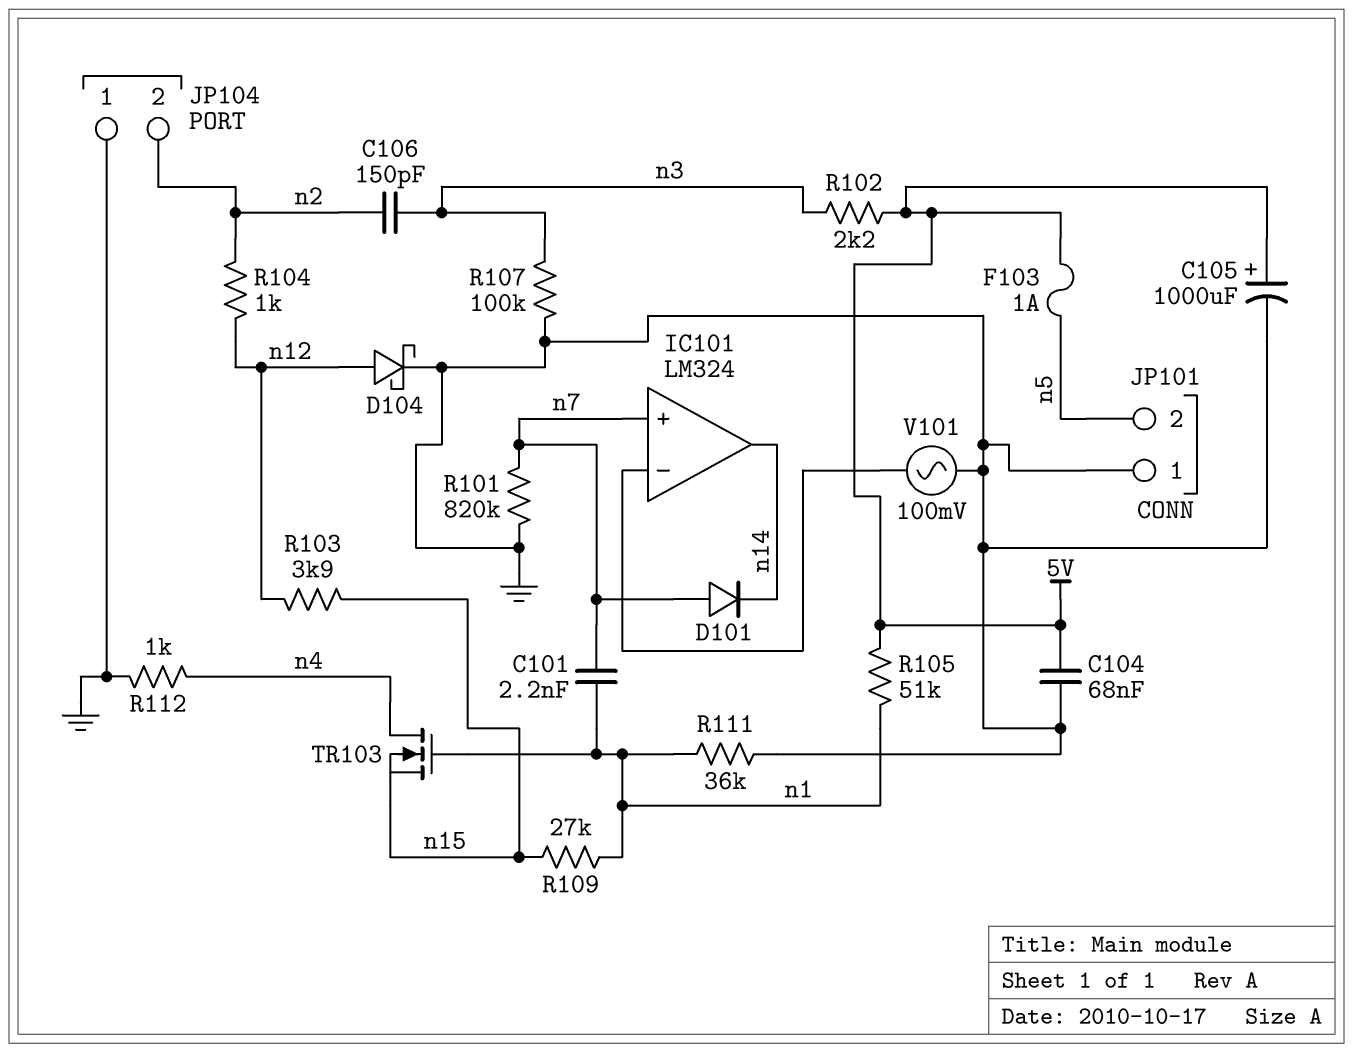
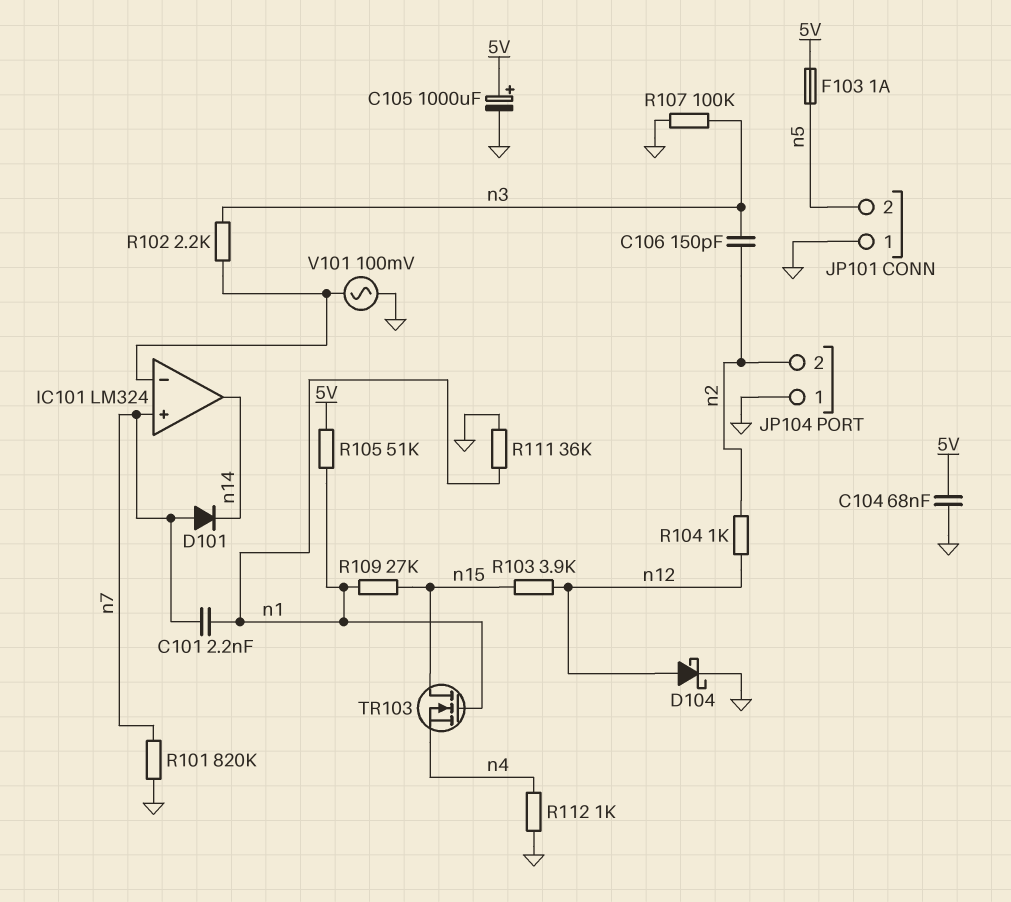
R102: 2.2k (5V, n3) -> 2.2k (IC101/in-, n3)
TR103: NMOS (G n1, D n4, S n15) -> NMOS (G n1, D n15, S n4)

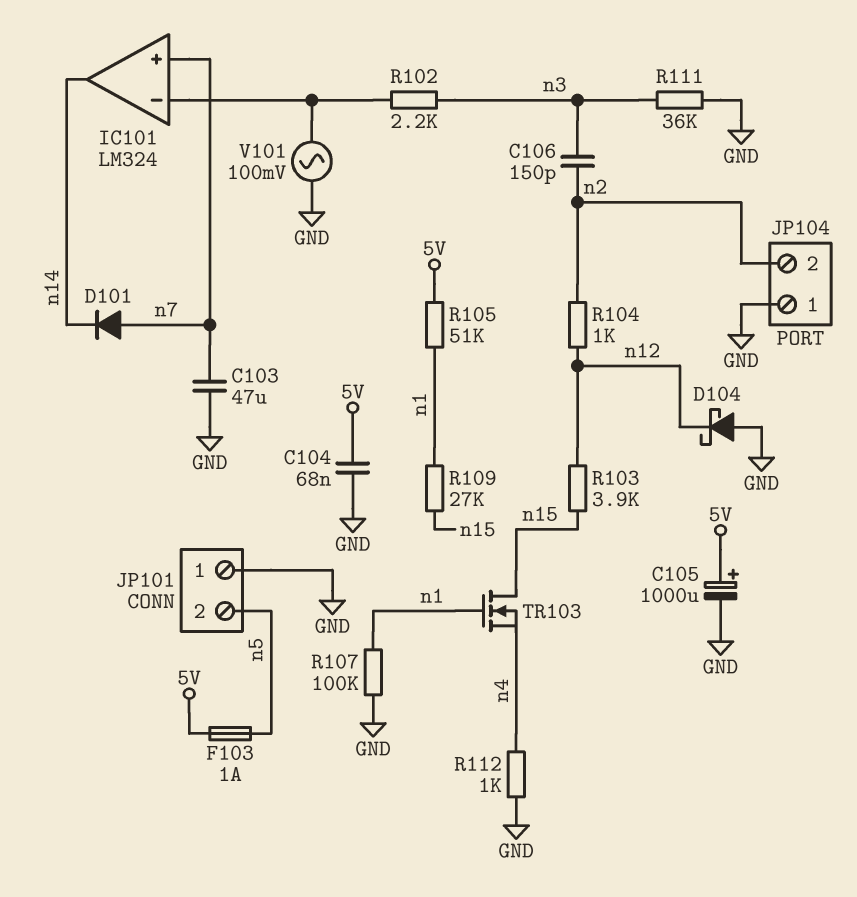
C101: 2.2nF (n1, n7) -> none
C103: none -> 47uF (GND, n7)
D104: schottky (A n12, K GND) -> schottky (A GND, K n12)
R101: 820k (GND, n7) -> none
R107: 100k (GND, n3) -> 100k (GND, n1)
R111: 36k (GND, n1) -> 36k (GND, n3)

